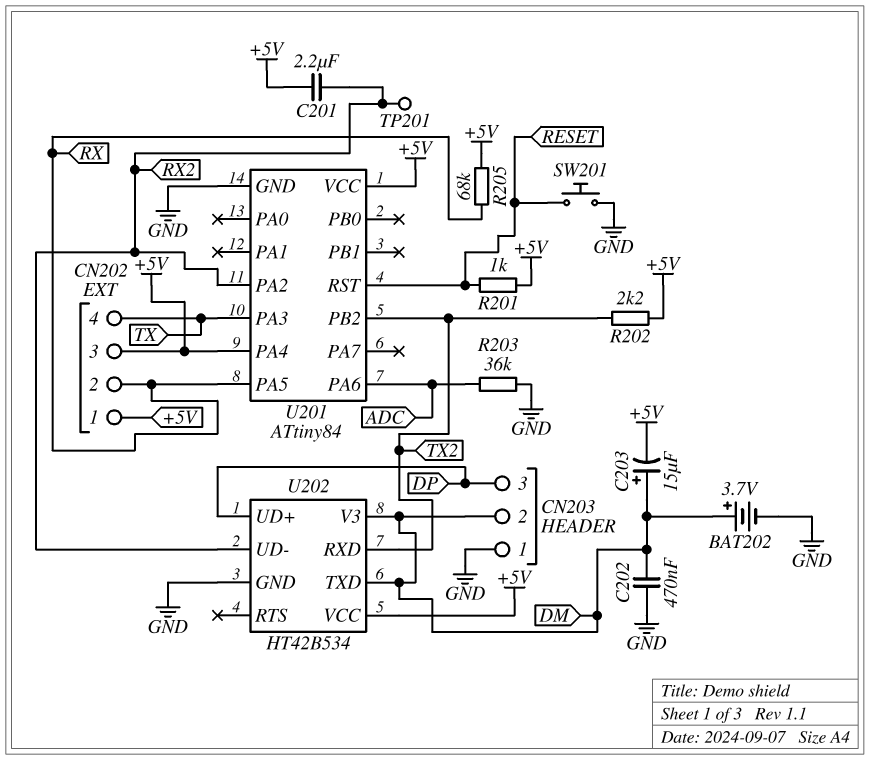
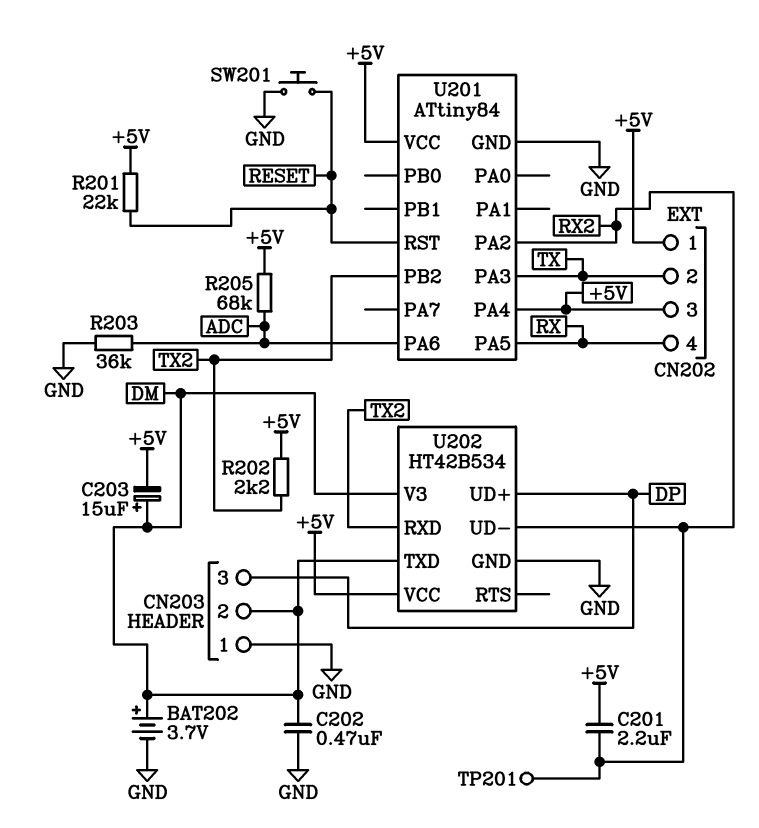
CN202 pin 2: RX -> TX
CN202 pin 4: TX -> RX
R201: 1k (+5V, RESET) -> 22k (+5V, RESET)
R205: 68k (+5V, RX) -> 68k (+5V, ADC)

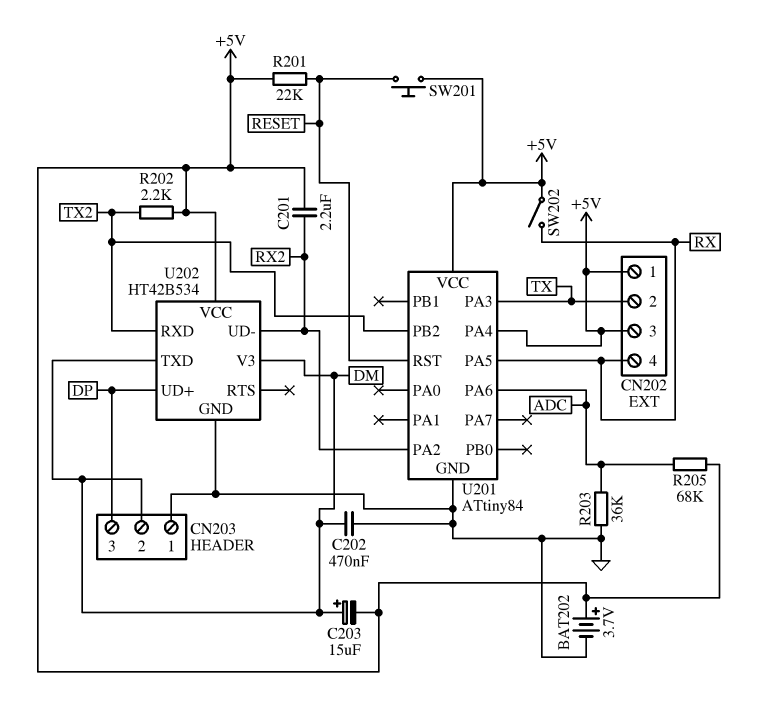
BAT202: 3.7V (plus DM, minus GND) -> 3.7V (plus +5V, minus GND)
SW201: button (GND, RESET) -> button (+5V, RESET)
SW202: none -> switch (+5V, RX)
TP201: test point (RX2) -> none

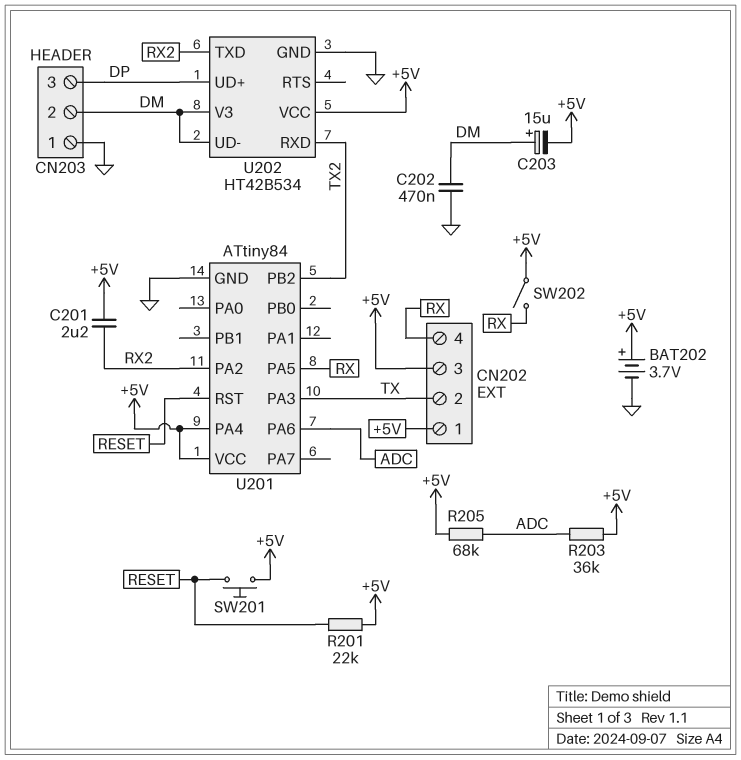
R202: 2.2k (+5V, TX2) -> none
R203: 36k (ADC, GND) -> 36k (+5V, ADC)
U202 pin TXD: DM -> RX2
U202 pin UD-: RX2 -> DM

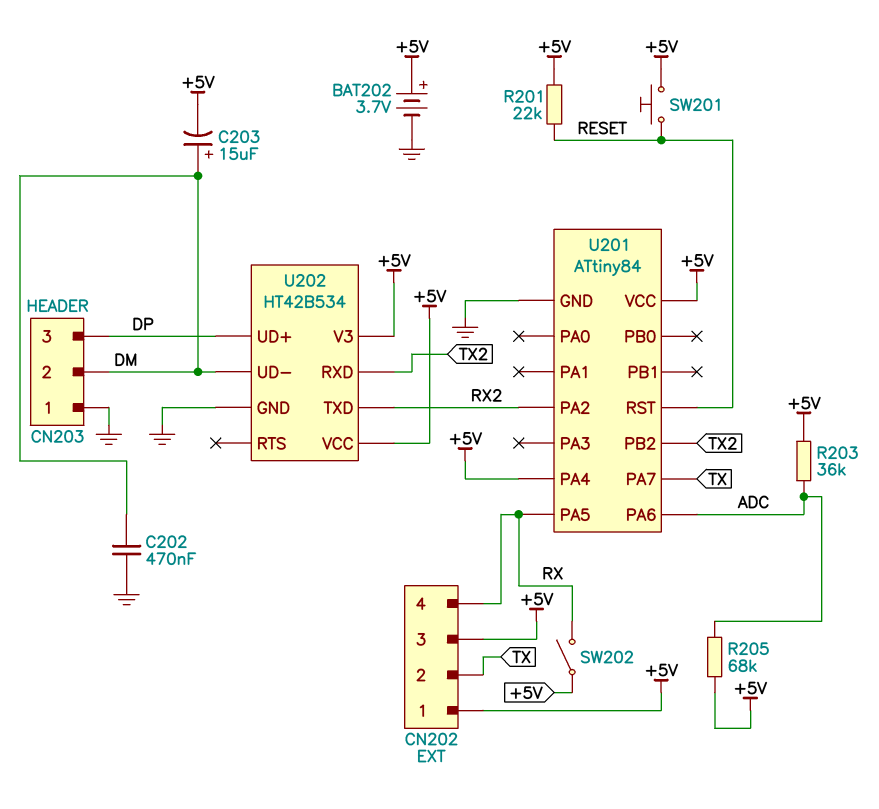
C201: 2.2uF (+5V, RX2) -> none
U201 pin PA3: TX -> none
U201 pin PA7: none -> TX
U202 pin V3: DM -> +5V

